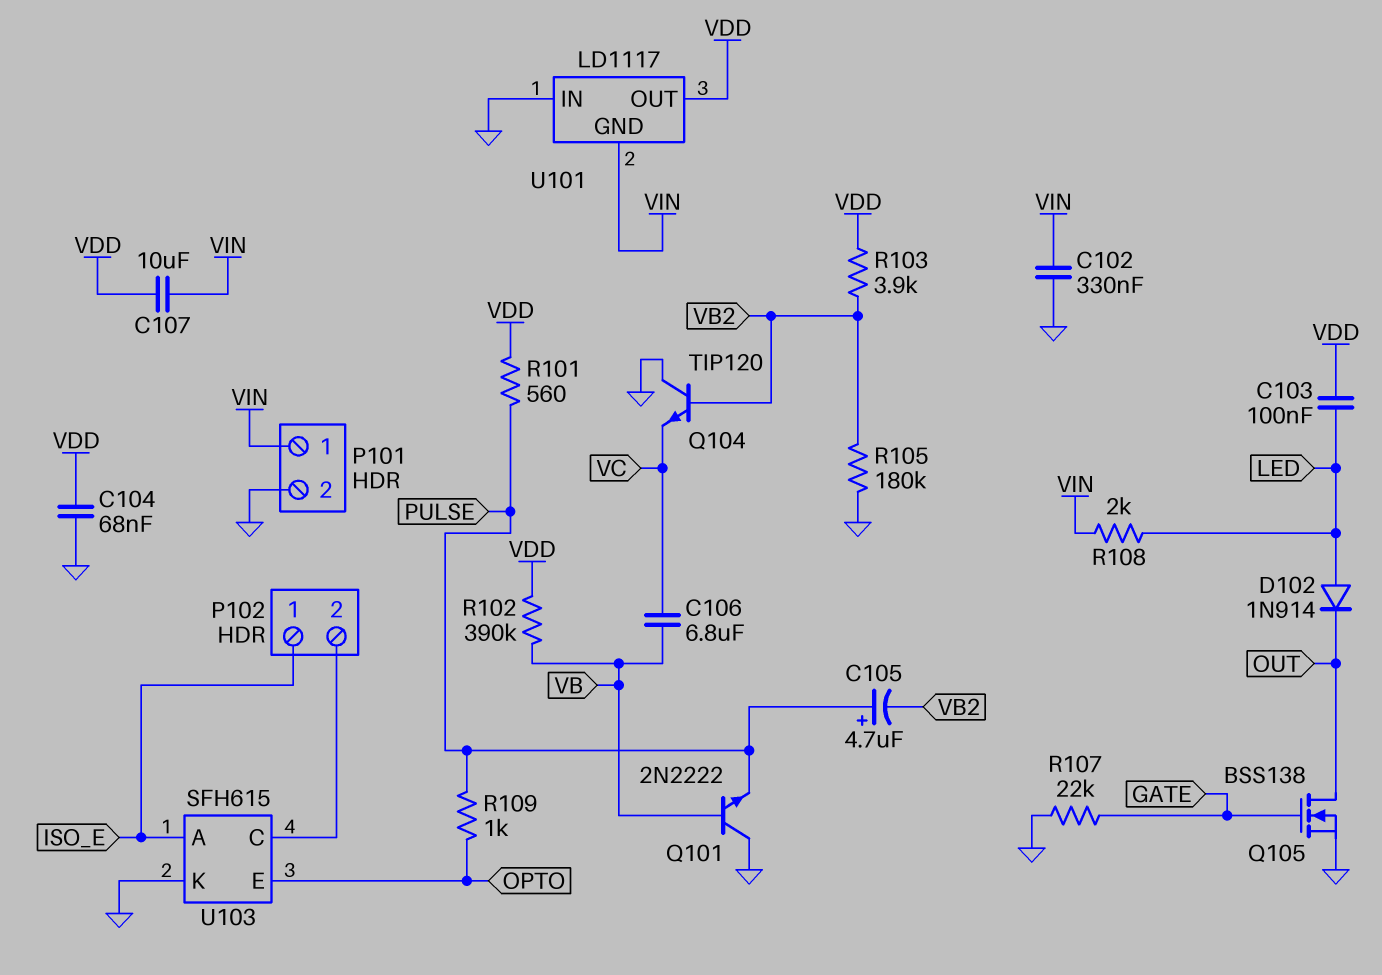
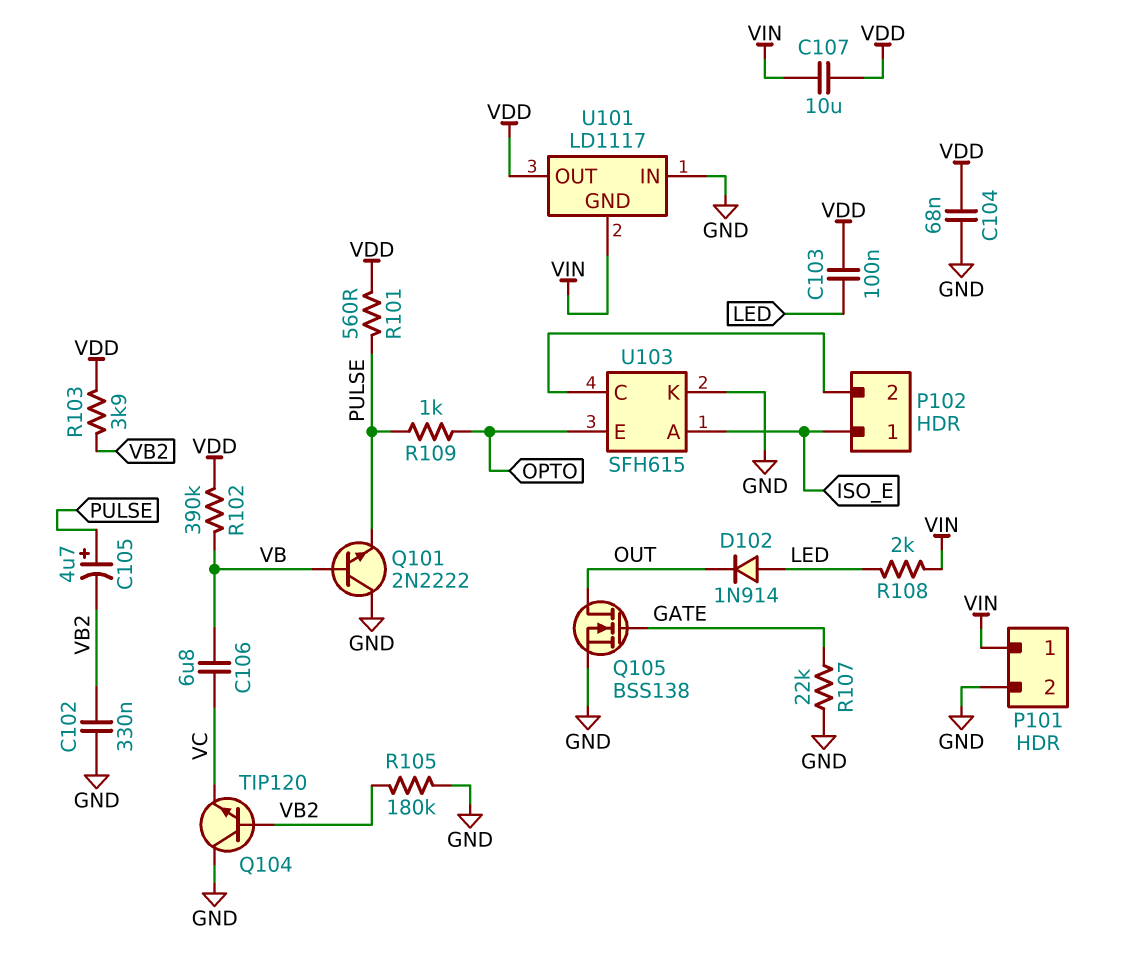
C102: 330nF (GND, VIN) -> 330nF (GND, VB2)

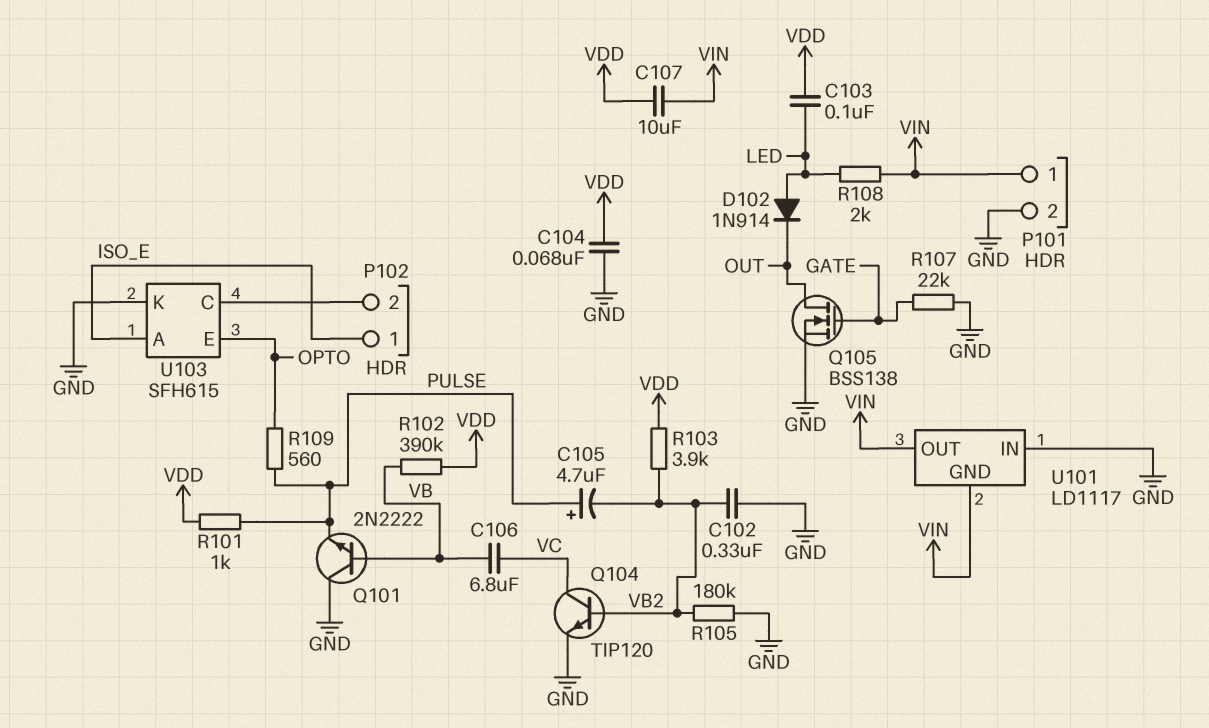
Q104: NPN TIP120 (B VB2, C GND, E VC) -> NPN TIP120 (B VB2, C VC, E GND)
R101: 560 (PULSE, VDD) -> 1k (PULSE, VDD)
R109: 1k (OPTO, PULSE) -> 560 (OPTO, PULSE)
U101 pin OUT: VDD -> VIN

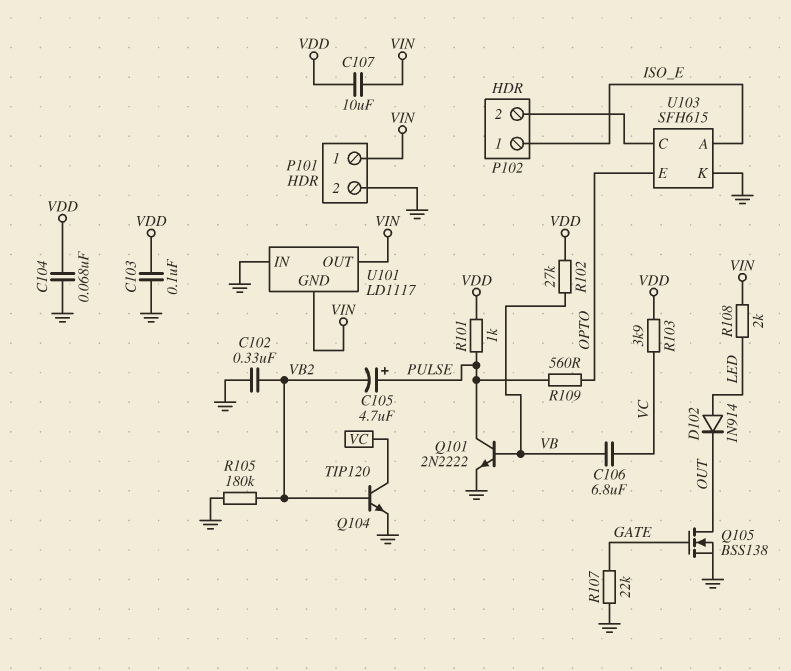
C103: 100nF (LED, VDD) -> 100nF (GND, VDD)
Q101: NPN 2N2222 (B VB, C GND, E PULSE) -> NPN 2N2222 (B VB, C PULSE, E GND)
R102: 390k (VB, VDD) -> 27k (VB, VDD)
R103: 3.9k (VB2, VDD) -> 3.9k (VC, VDD)

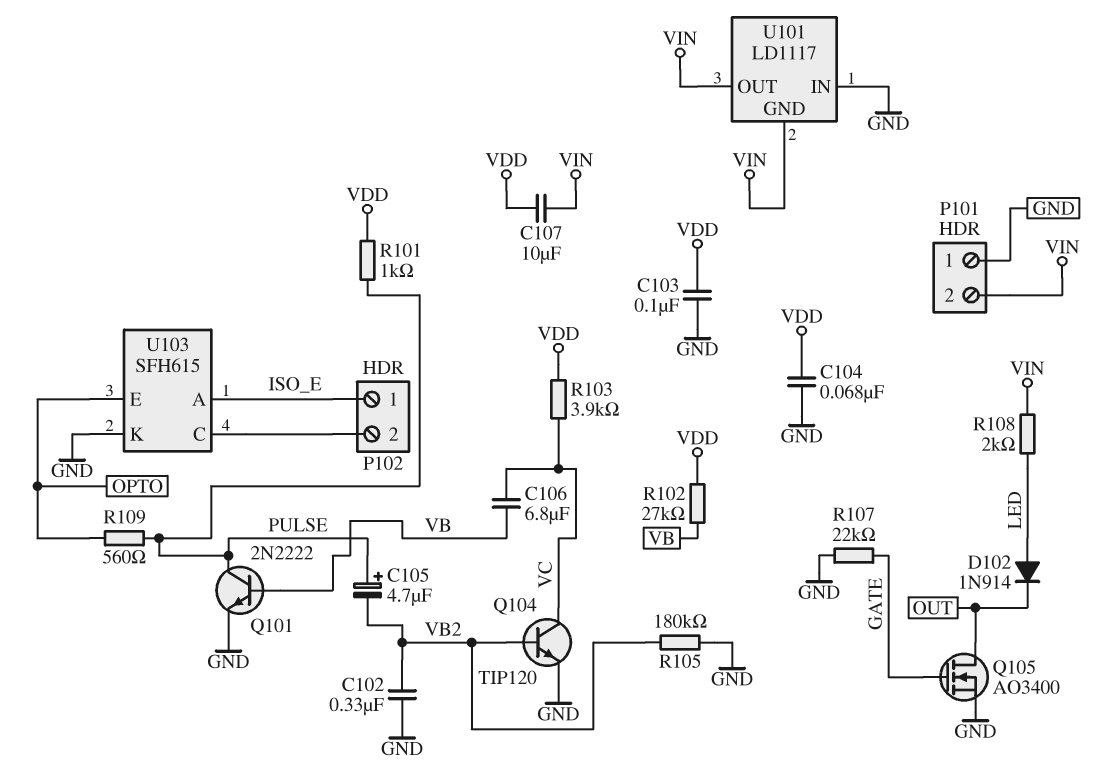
P101 pin 1: VIN -> GND
P101 pin 2: GND -> VIN
Q105: NMOS BSS138 (G GATE, D OUT, S GND) -> NMOS AO3400 (G GATE, D OUT, S GND)

